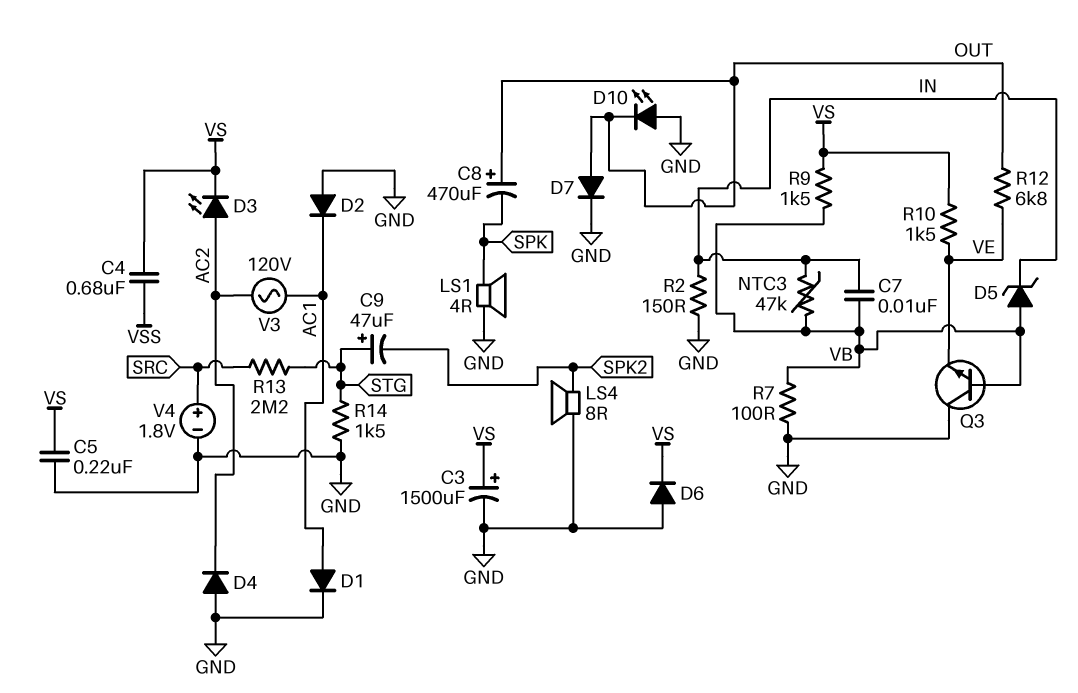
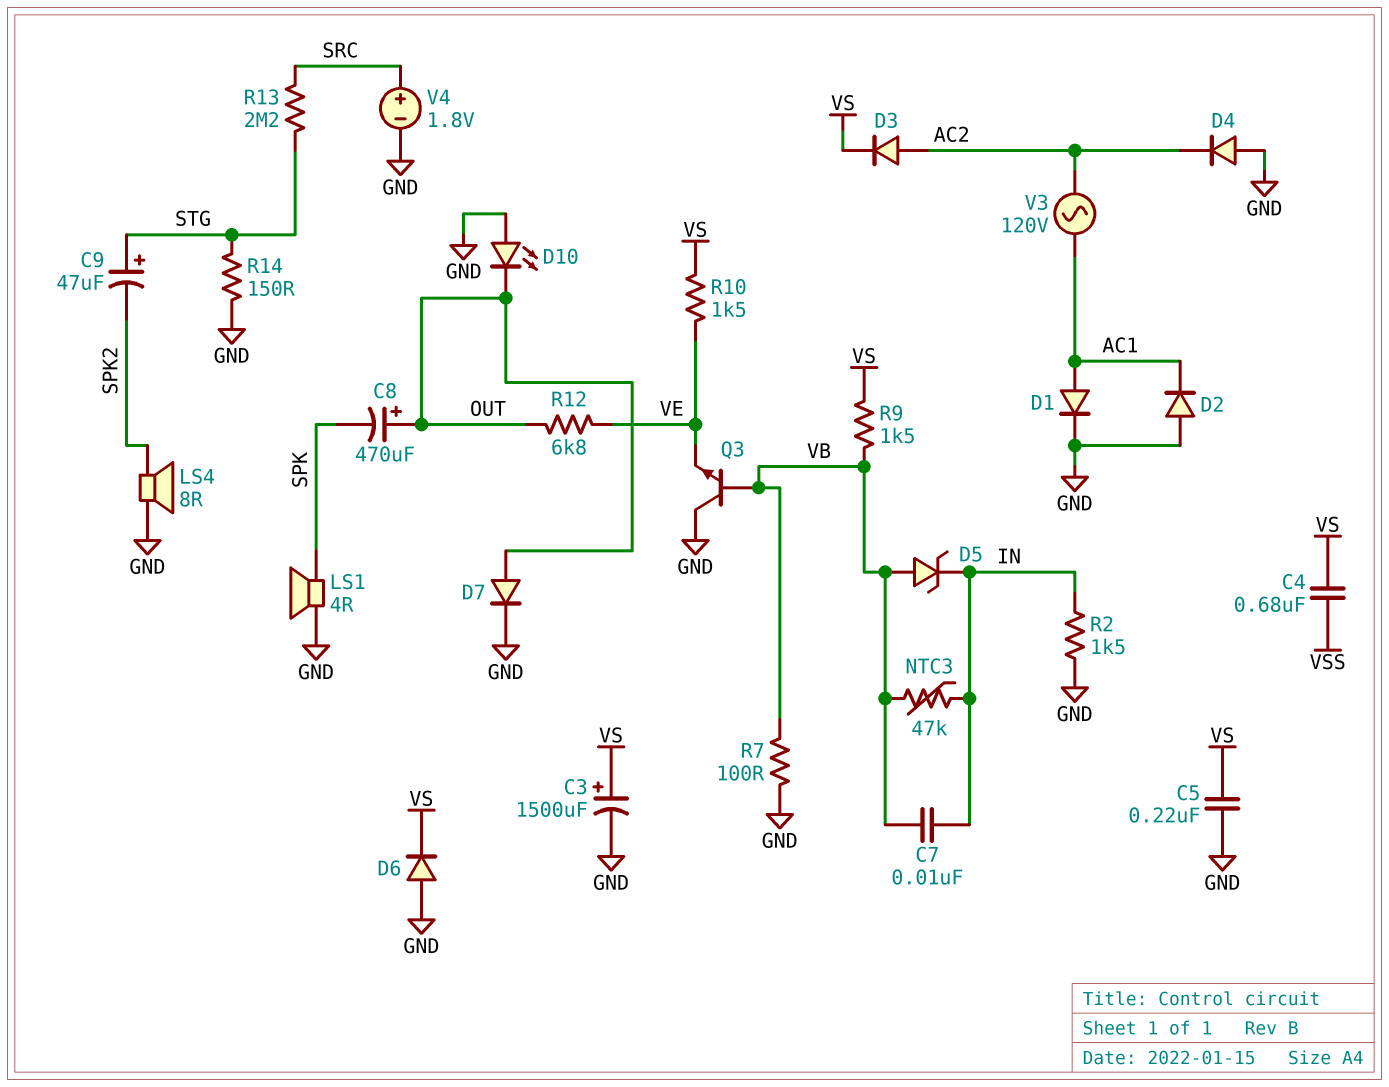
D3: LED (A AC2, K VS) -> diode (A AC2, K VS)
R2: 150 (GND, IN) -> 1.5k (GND, IN)
R14: 1.5k (GND, STG) -> 150 (GND, STG)

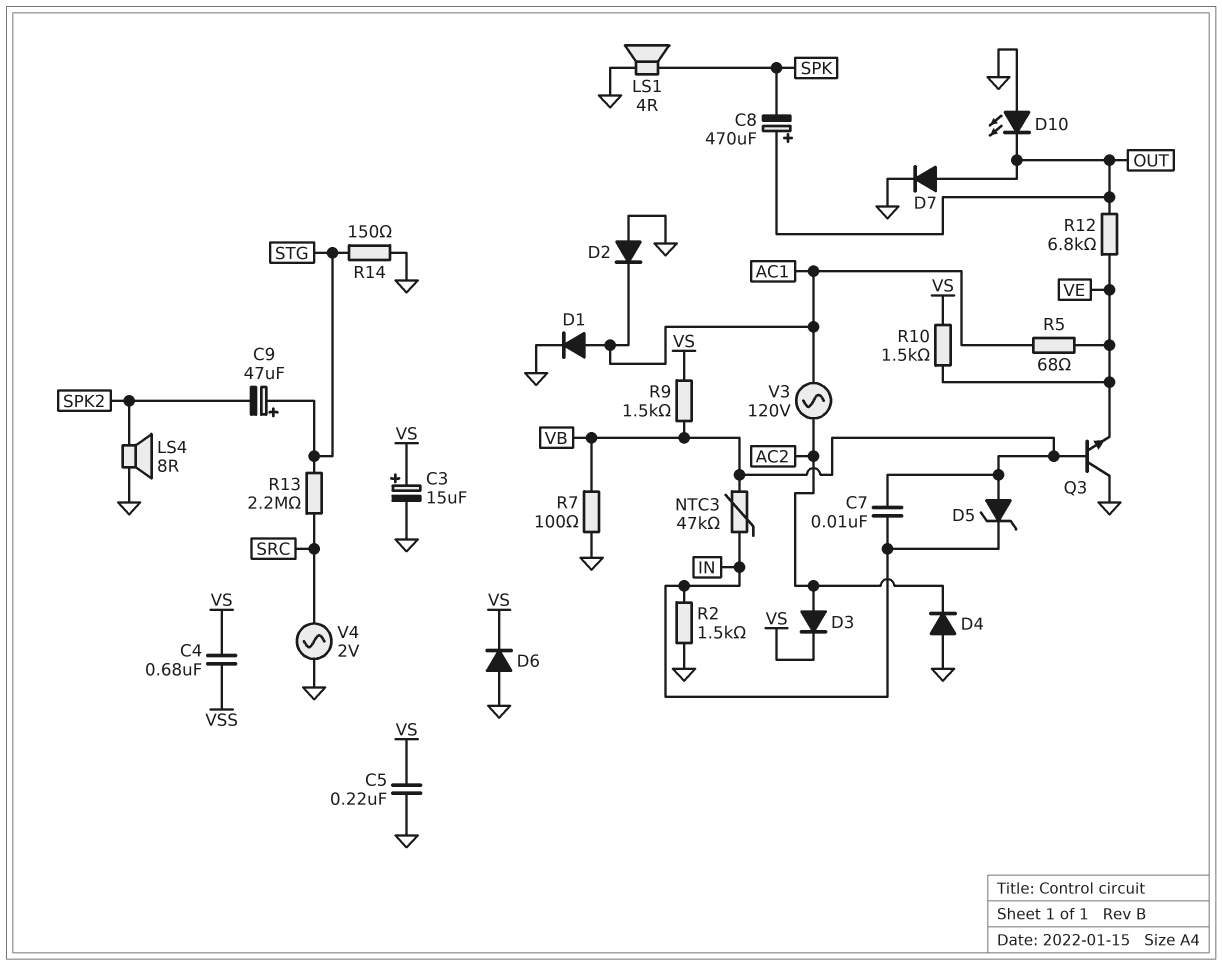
C3: 1500uF (plus VS, minus GND) -> 15uF (plus VS, minus GND)
R5: none -> 68 (AC1, VE)
V4: 1.8V (plus SRC, minus GND) -> AC 2V (GND, SRC)

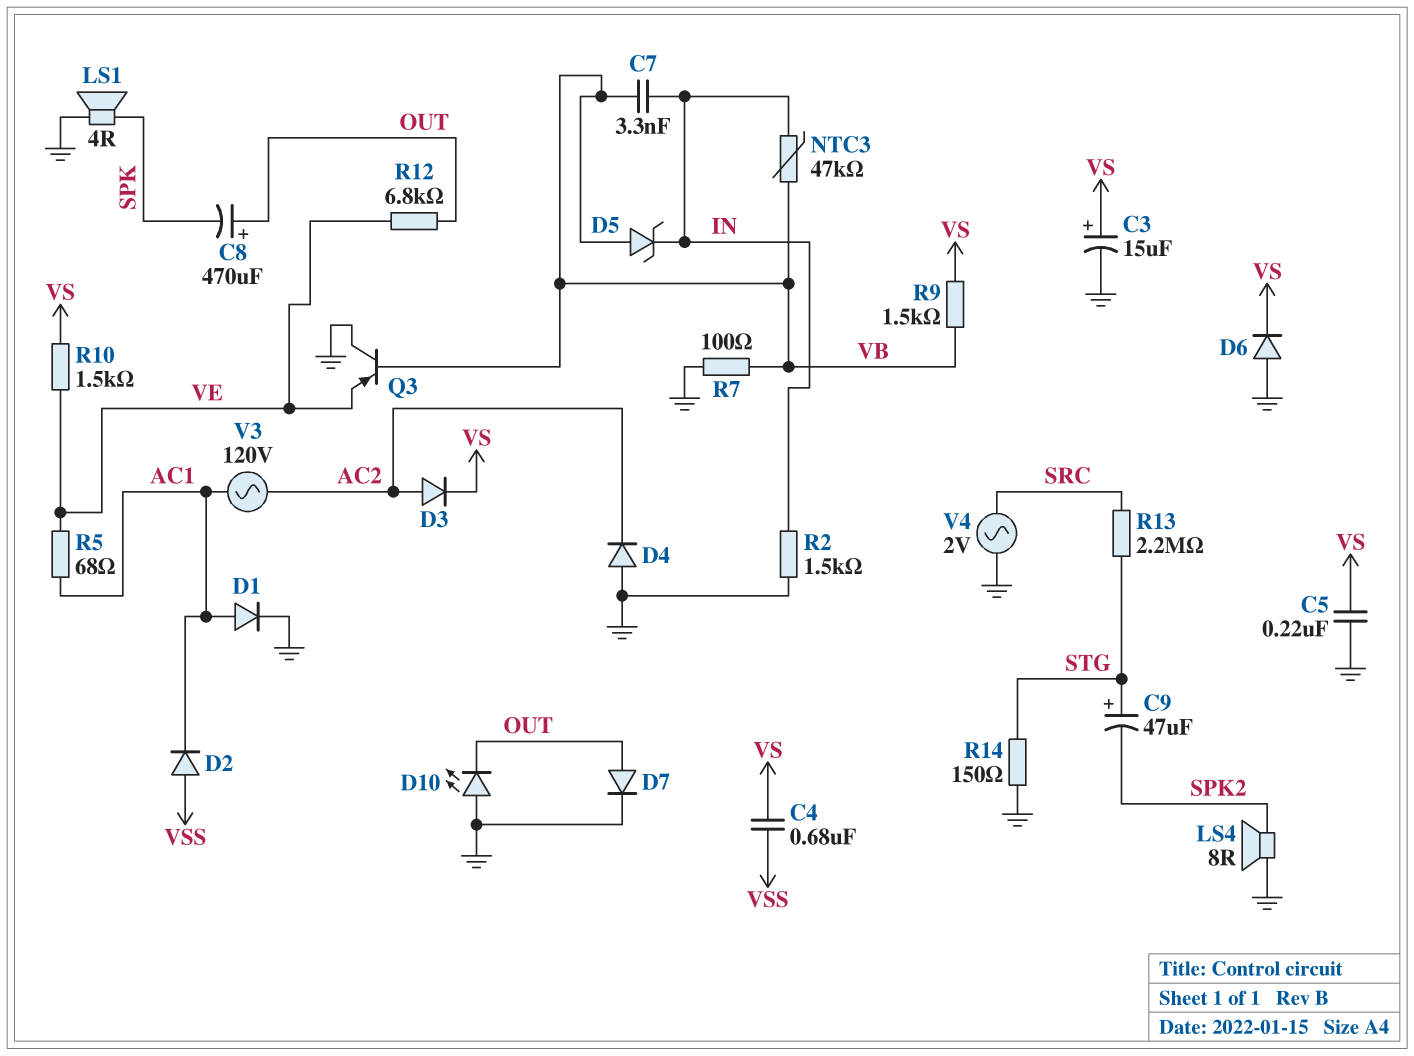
C7: 10nF (IN, VB) -> 3.3nF (IN, VB)
D2: diode (A GND, K AC1) -> diode (A VSS, K AC1)
Q3: NPN (B VB, C GND, E VE) -> PNP (B VB, C GND, E VE)

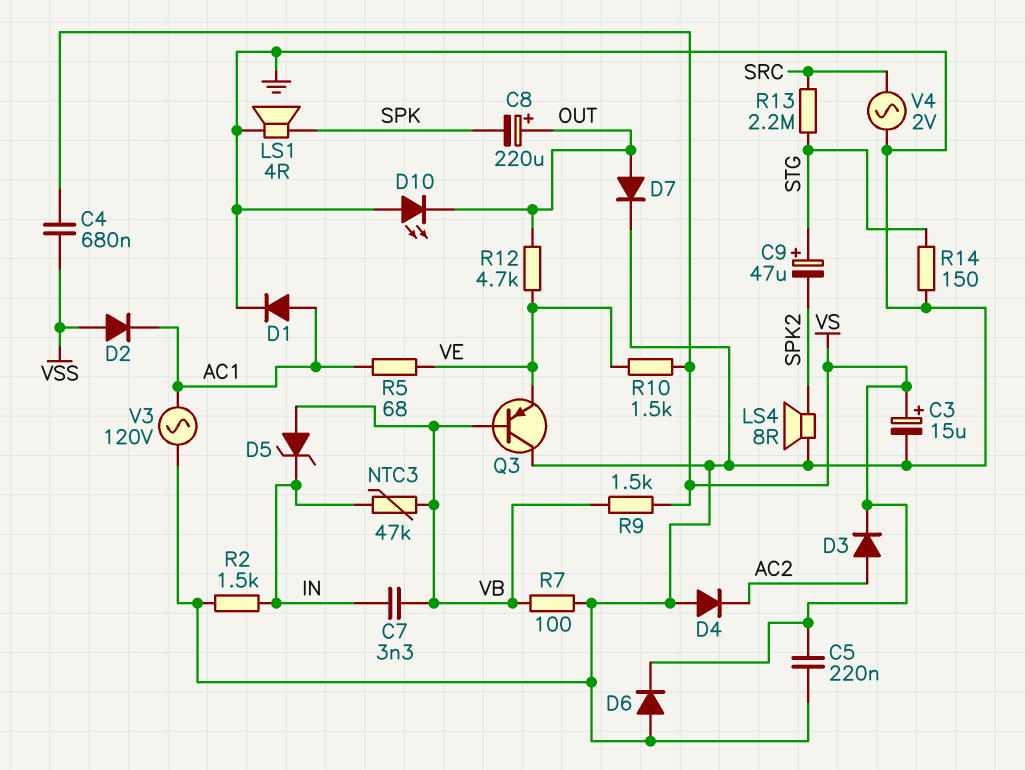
C8: 470uF (plus OUT, minus SPK) -> 220uF (plus OUT, minus SPK)
R12: 6.8k (OUT, VE) -> 4.7k (OUT, VE)
V3: AC 120V (AC1, AC2) -> AC 120V (AC1, GND)

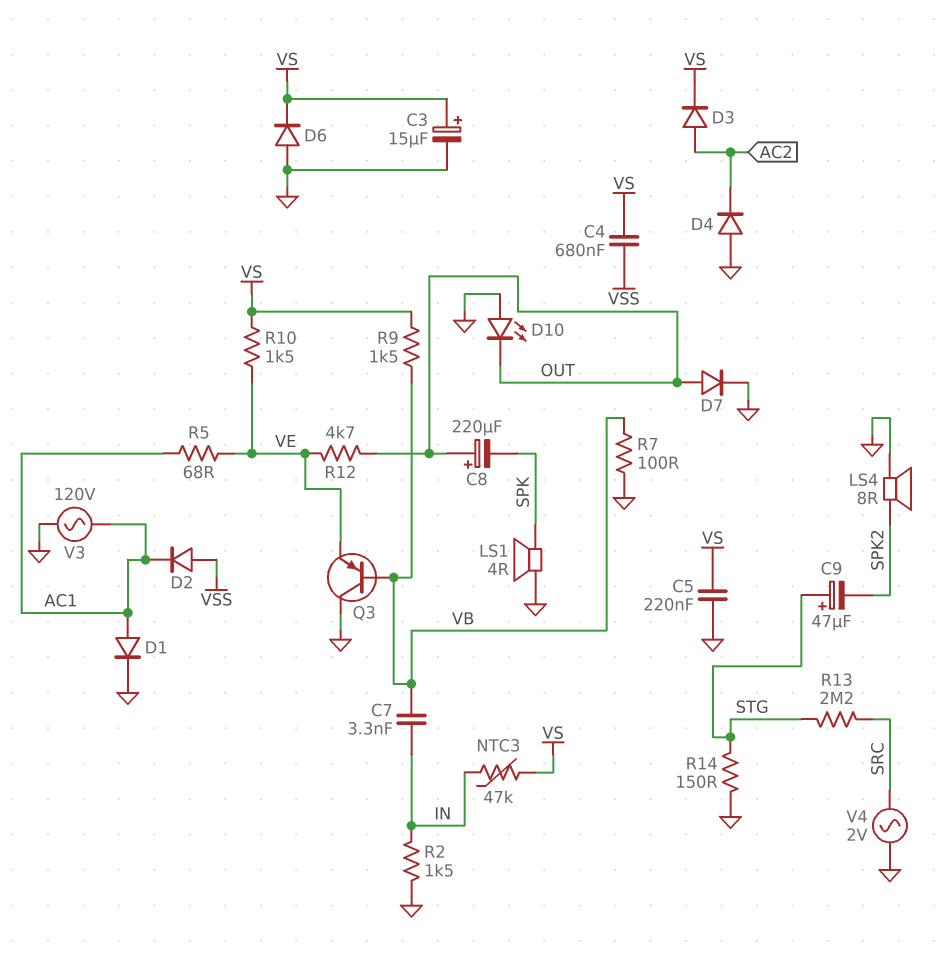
D5: zener (A VB, K IN) -> none
NTC3: 47k (IN, VB) -> 47k (IN, VS)

